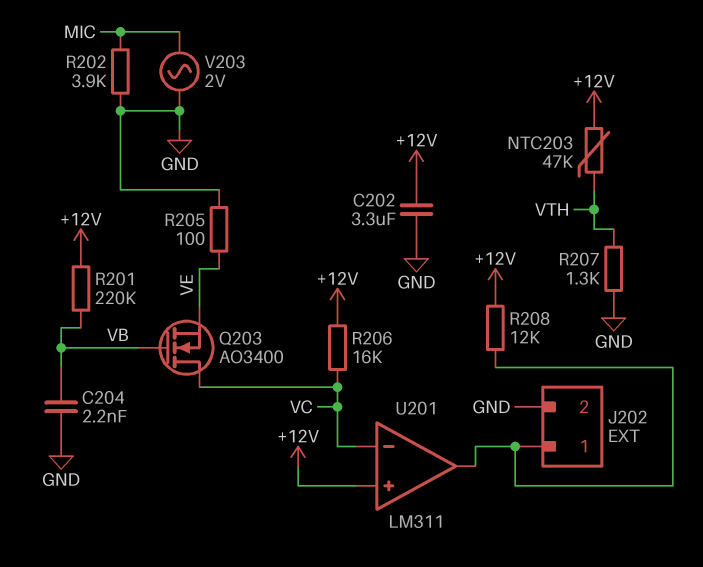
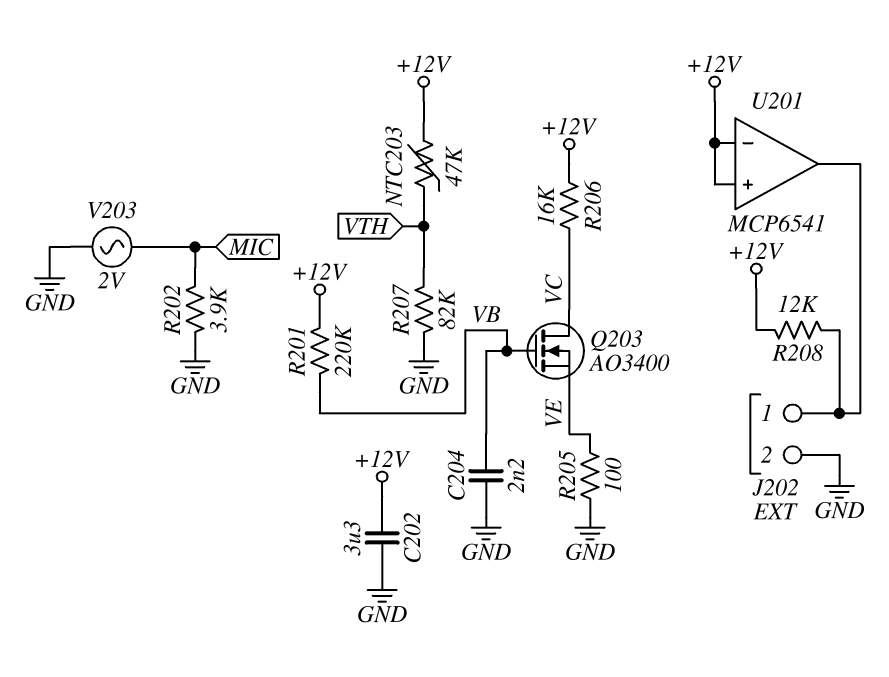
R207: 1.3k (GND, VTH) -> 82k (GND, VTH)
U201: LM311 -> MCP6541
U201 pin in-: VC -> +12V

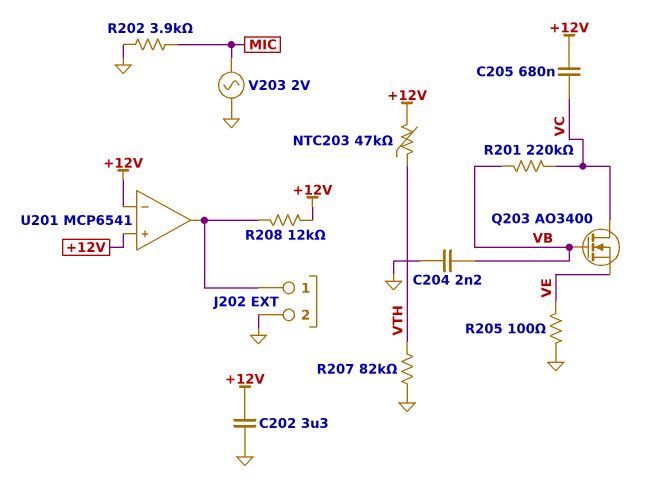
C205: none -> 680nF (+12V, VC)
R201: 220k (+12V, VB) -> 220k (VB, VC)
R206: 16k (+12V, VC) -> none

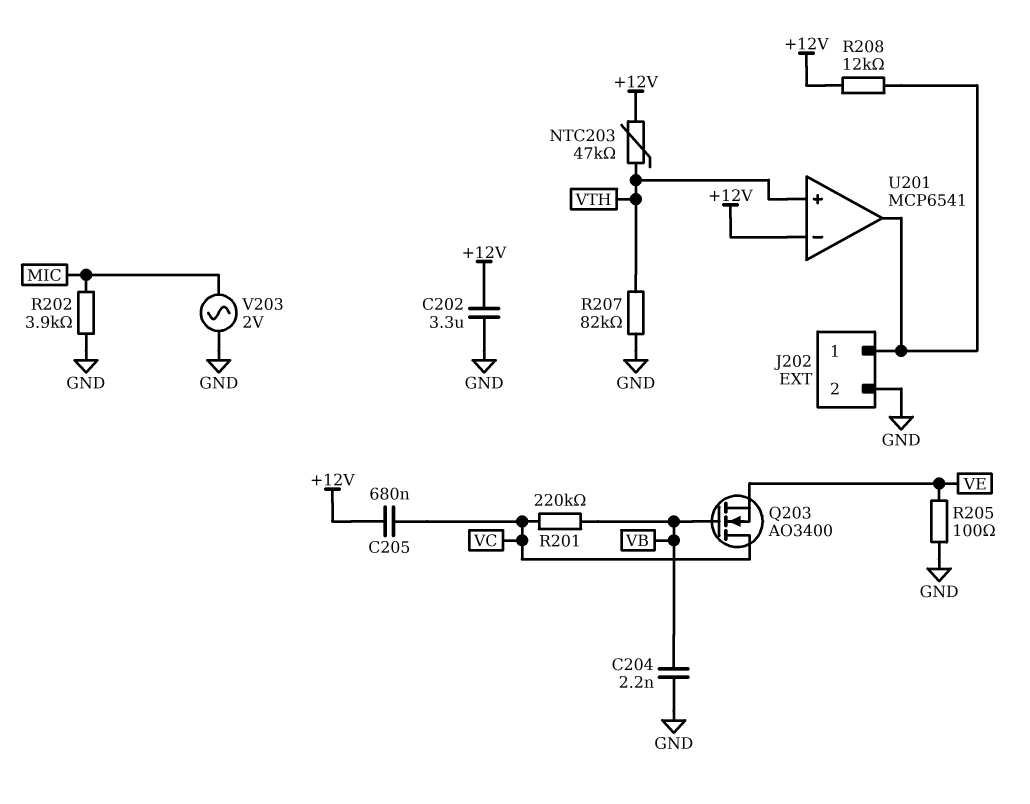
U201 pin in+: +12V -> VTH

